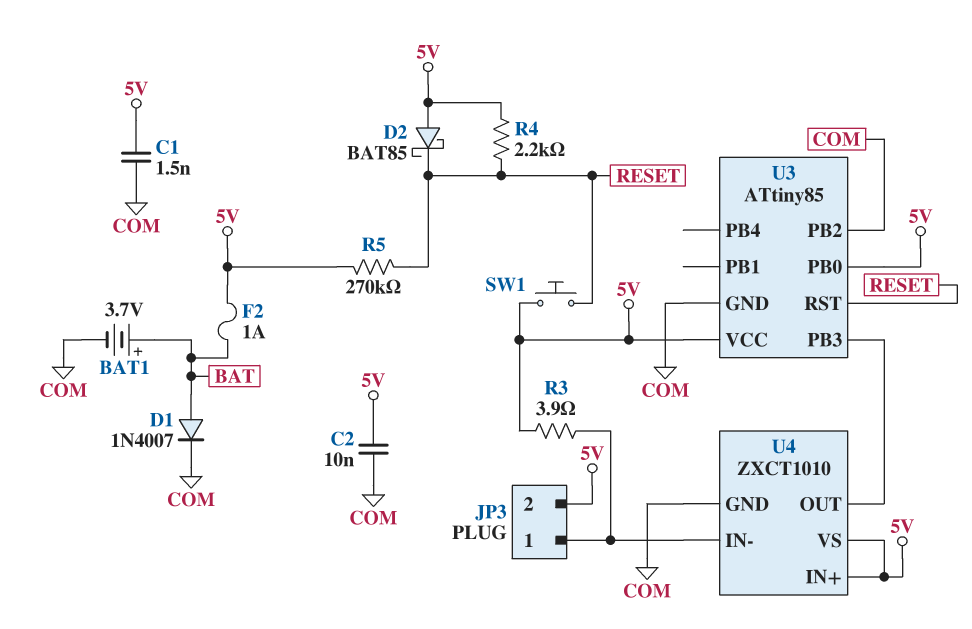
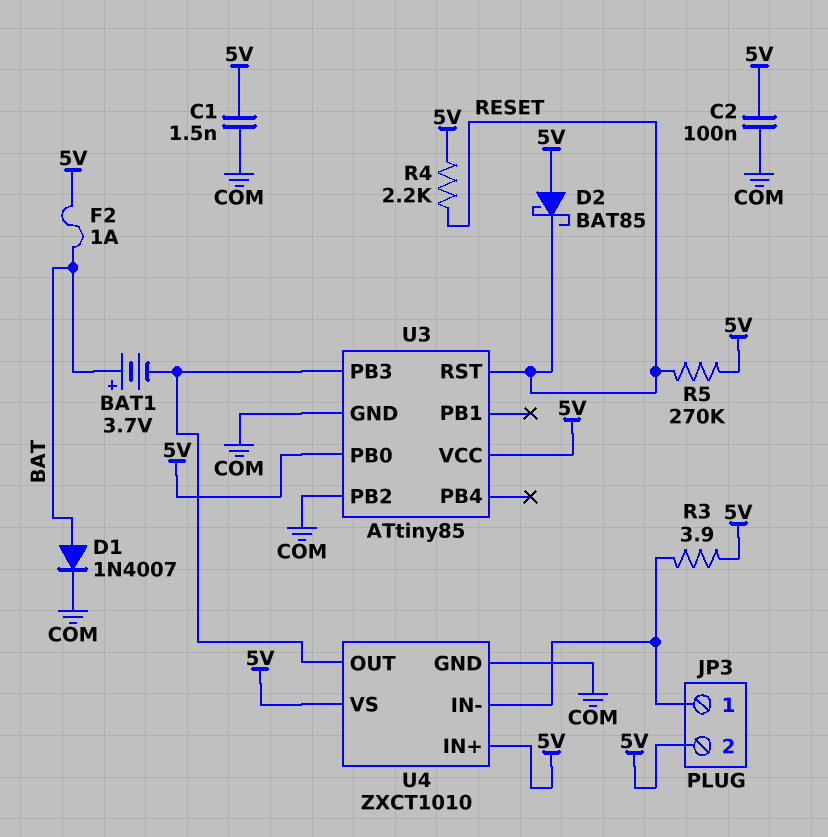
BAT1: 3.7V (plus BAT, minus COM) -> 3.7V (plus BAT, minus U3/PB3)
C2: 10nF (5V, COM) -> 100nF (5V, COM)
SW1: button (5V, RESET) -> none

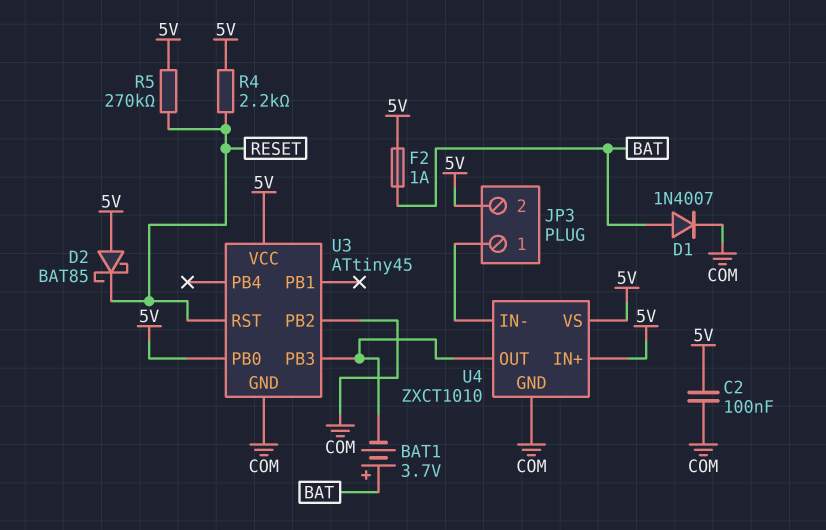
C1: 1.5nF (5V, COM) -> none
R3: 3.9 (5V, JP3/1) -> none
U3: ATtiny85 -> ATtiny45

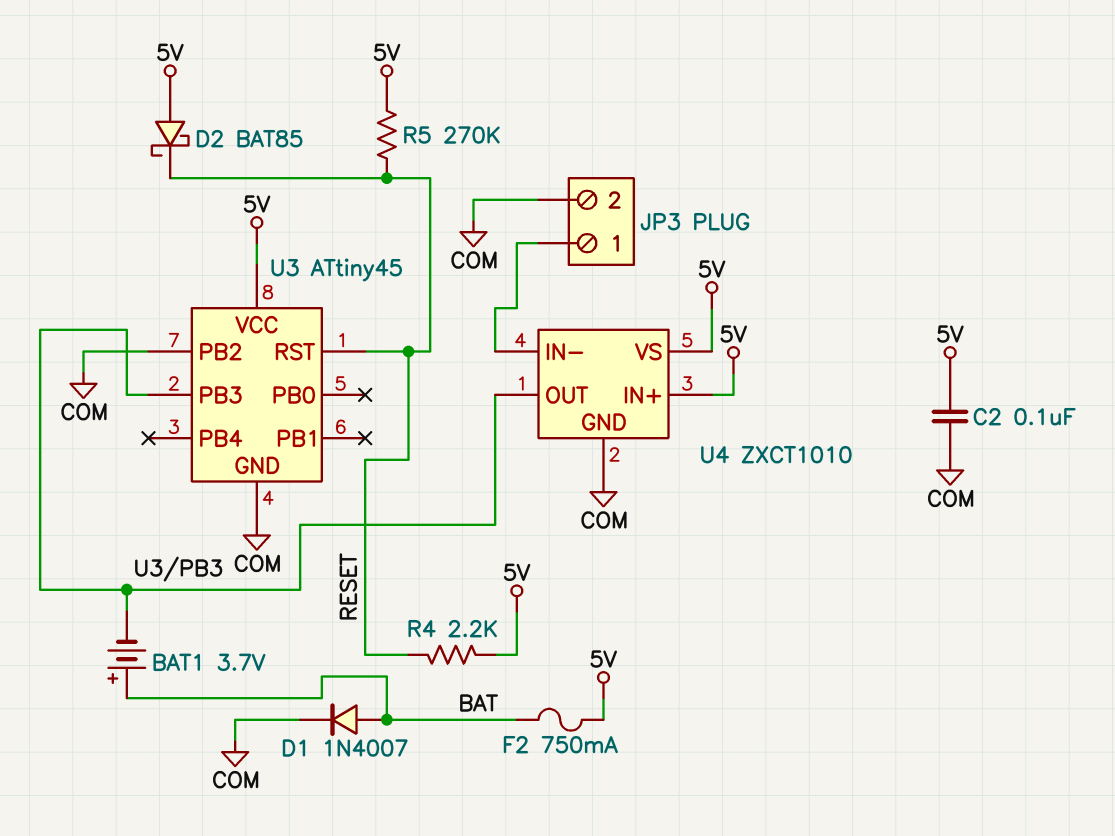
F2: 1A (5V, BAT) -> 750mA (5V, BAT)
JP3 pin 2: 5V -> COM
U3 pin PB0: 5V -> none

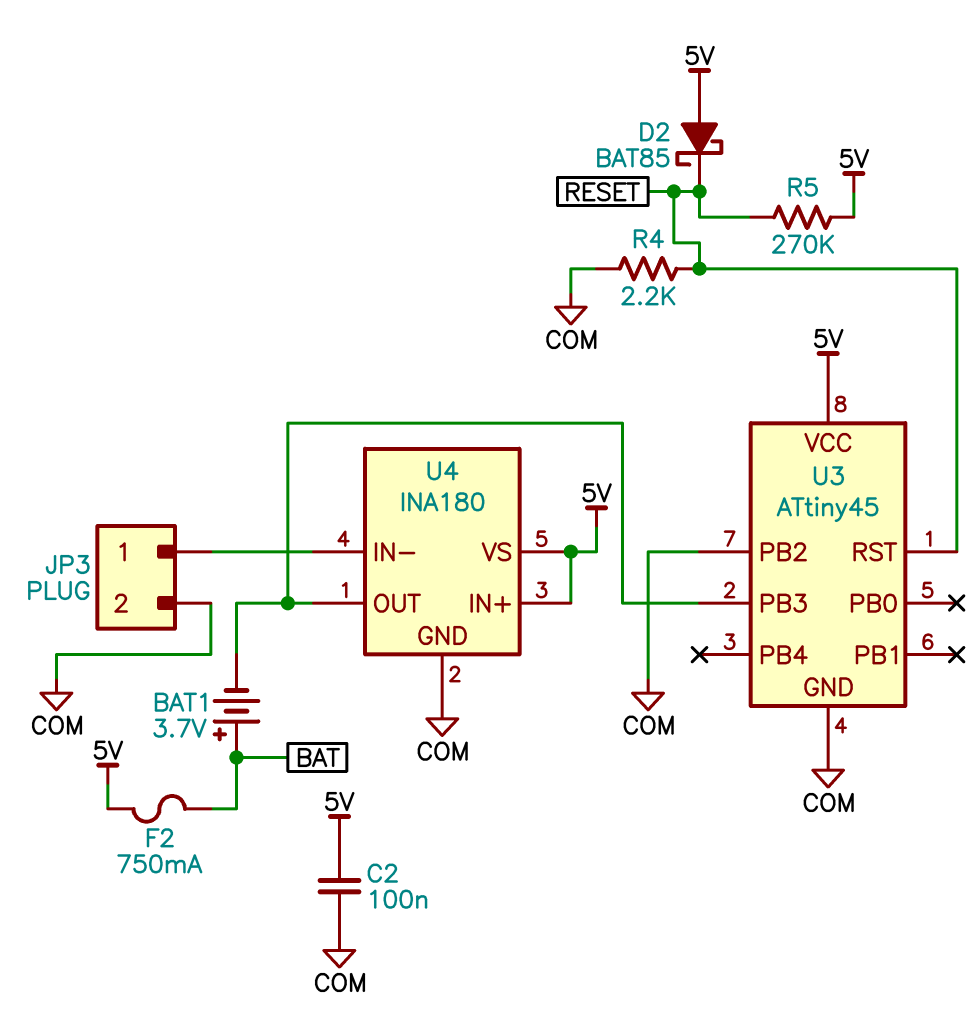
D1: diode 1N4007 (A BAT, K COM) -> none
R4: 2.2k (5V, RESET) -> 2.2k (COM, RESET)
U4: ZXCT1010 -> INA180

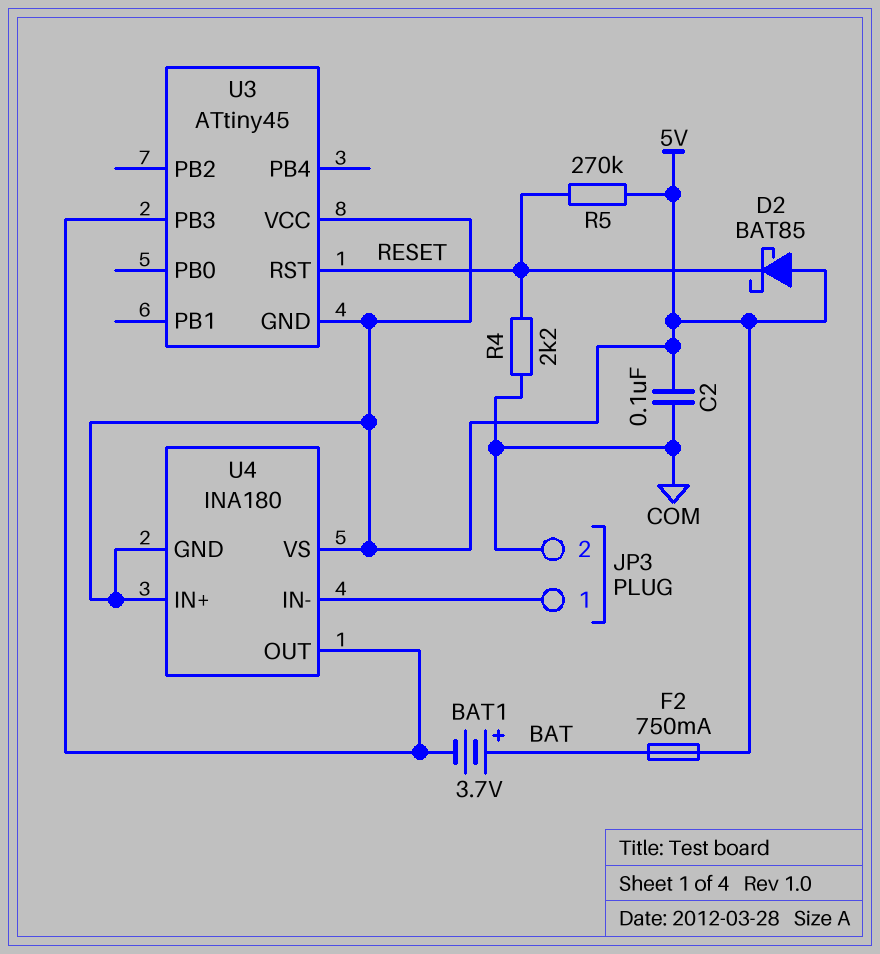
U3 pin GND: COM -> 5V
U3 pin PB2: COM -> none
U4 pin GND: COM -> 5V

